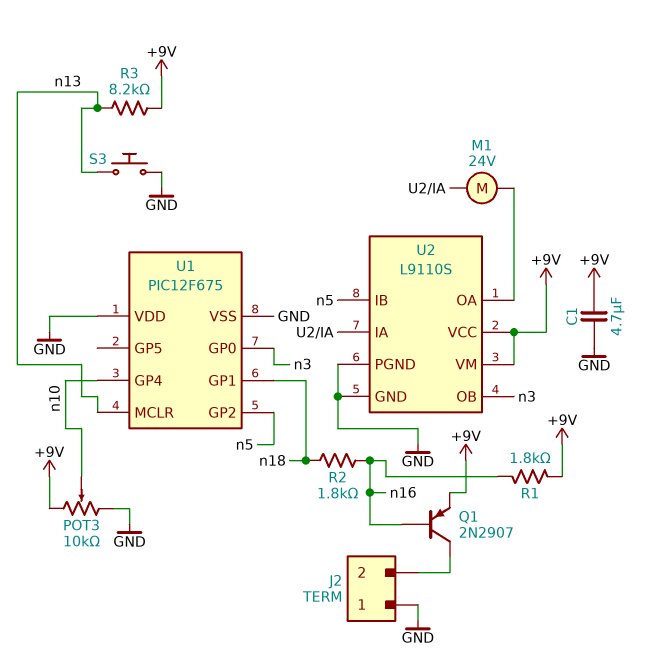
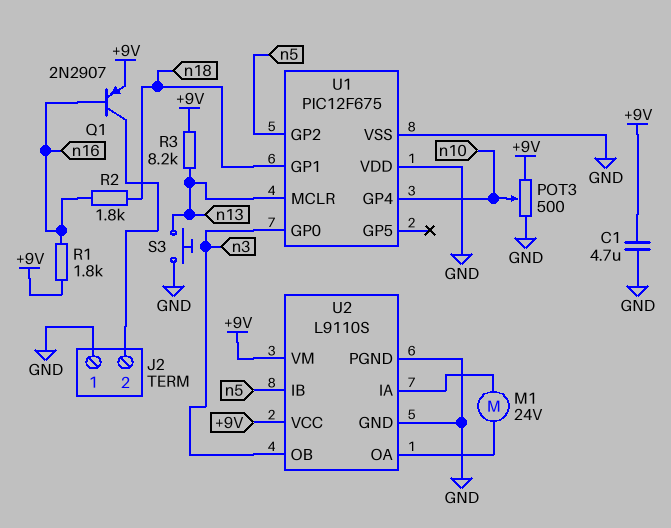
POT3: 10k (+9V, GND, wiper n10) -> 500 (+9V, GND, wiper n10)

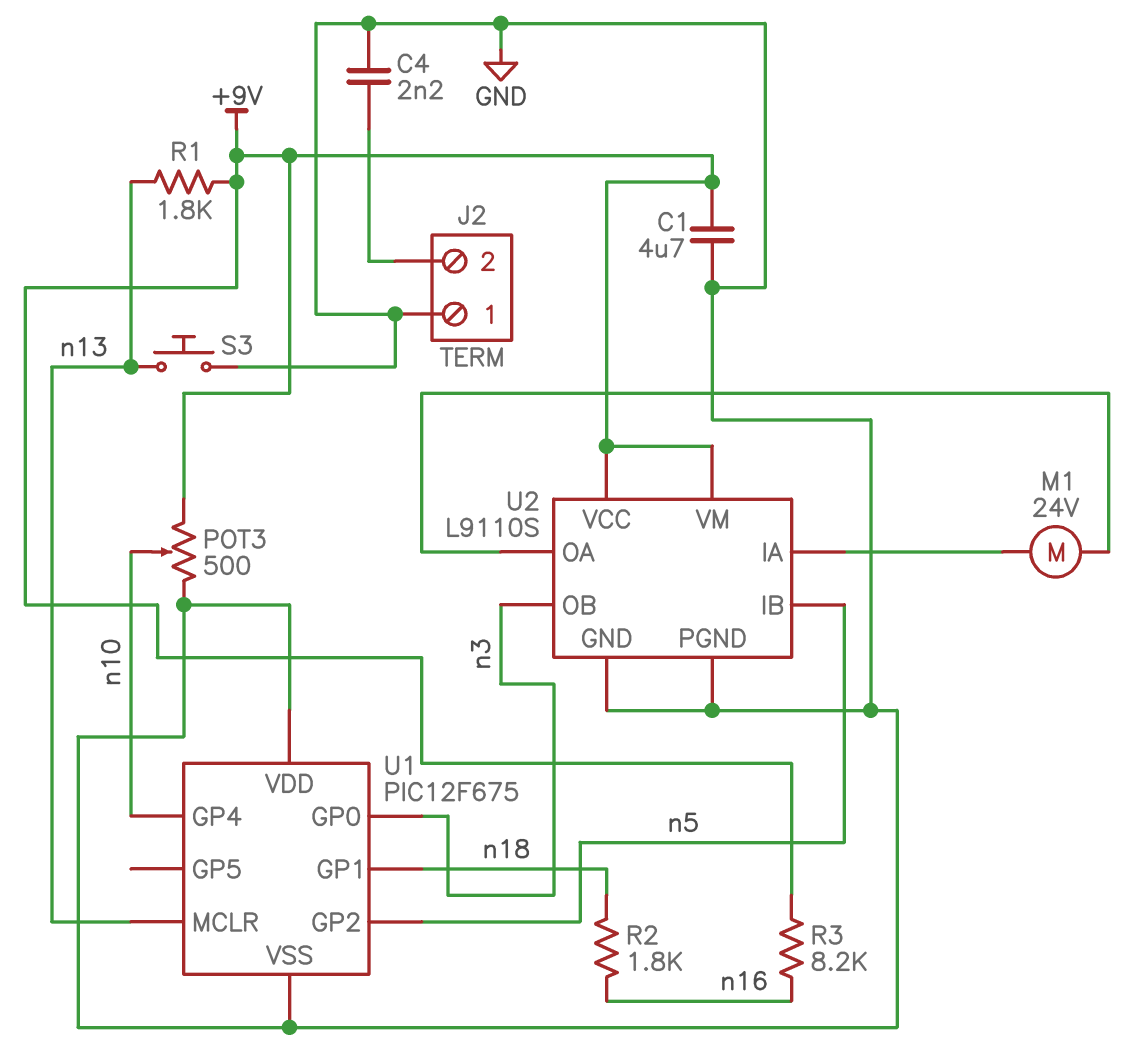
C4: none -> 2.2nF (GND, J2/2)
Q1: PNP 2N2907 (B n16, C J2/2, E +9V) -> none
R1: 1.8k (+9V, n16) -> 1.8k (+9V, n13)
R3: 8.2k (+9V, n13) -> 8.2k (+9V, n16)

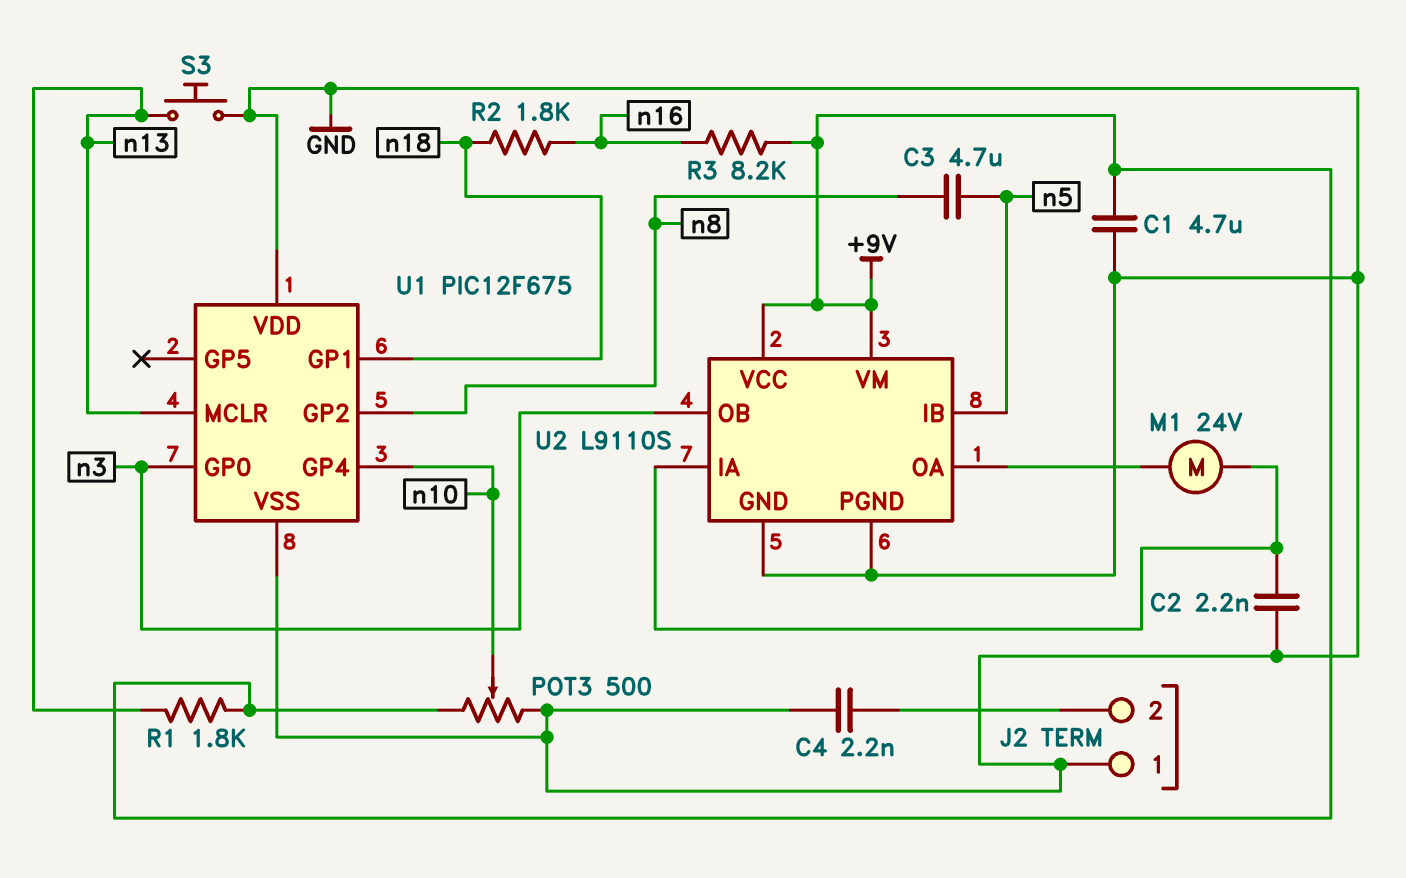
C2: none -> 2.2nF (GND, U2/IA)
C3: none -> 4.7uF (n5, n8)
U1 pin GP2: n5 -> n8

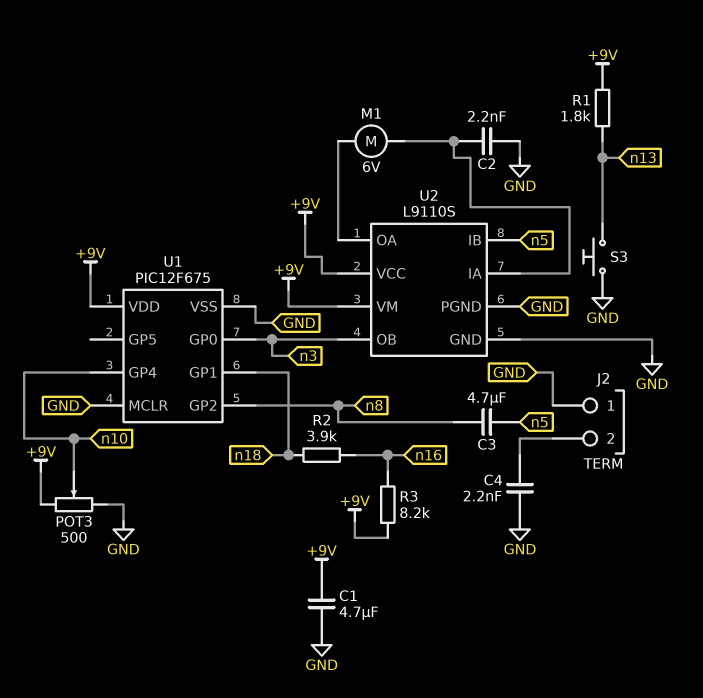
M1: motor 24V (U2/IA, U2/OA) -> motor 6V (U2/IA, U2/OA)
R2: 1.8k (n16, n18) -> 3.9k (n16, n18)
U1 pin MCLR: n13 -> GND
U1 pin VDD: GND -> +9V

